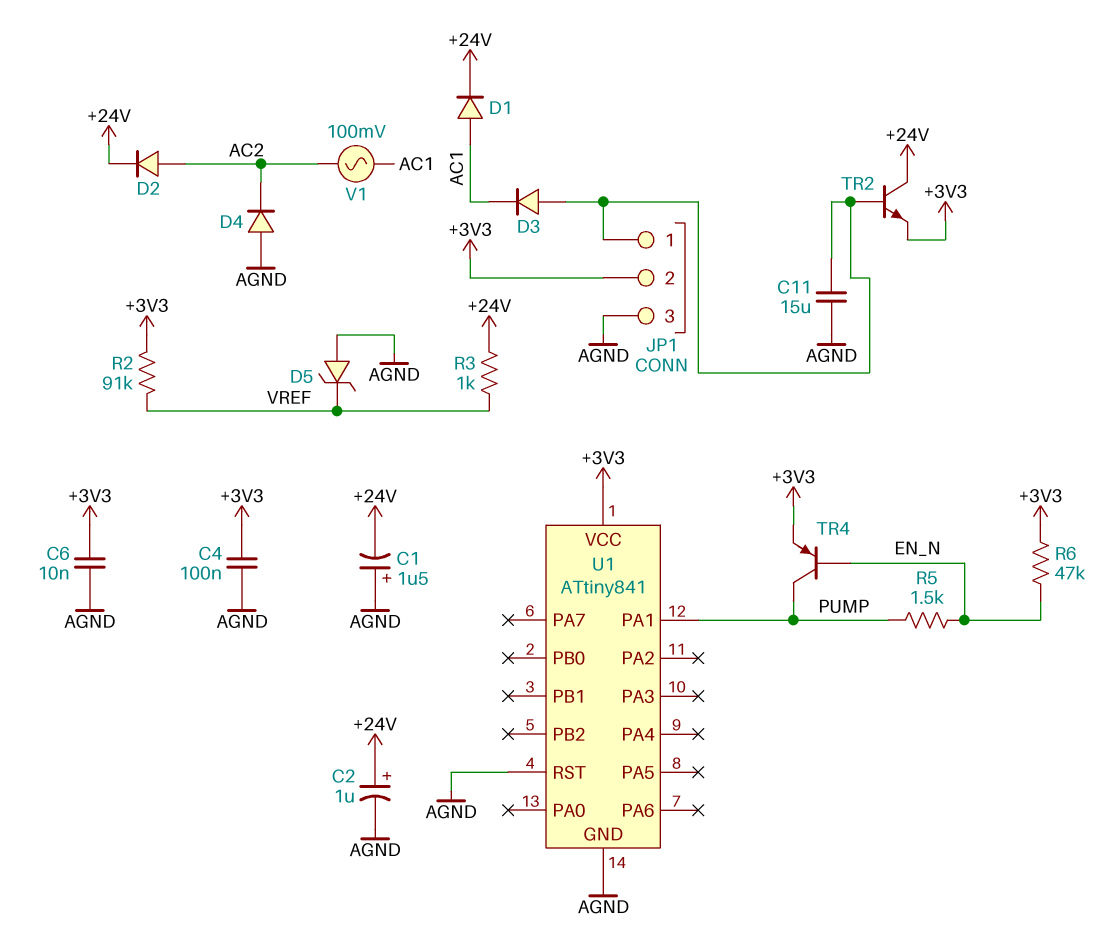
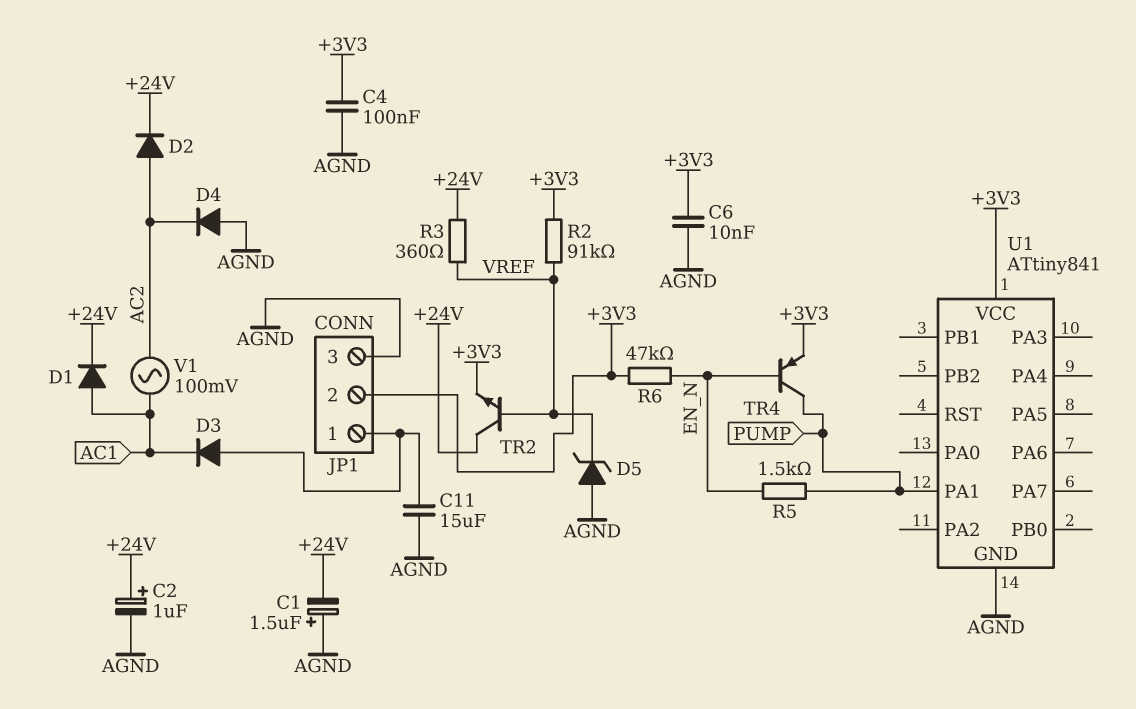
R3: 1k (+24V, VREF) -> 360 (+24V, VREF)
TR2: NPN (B JP1/1, C +24V, E +3V3) -> NPN (B VREF, C +24V, E +3V3)
U1 pin RST: AGND -> none

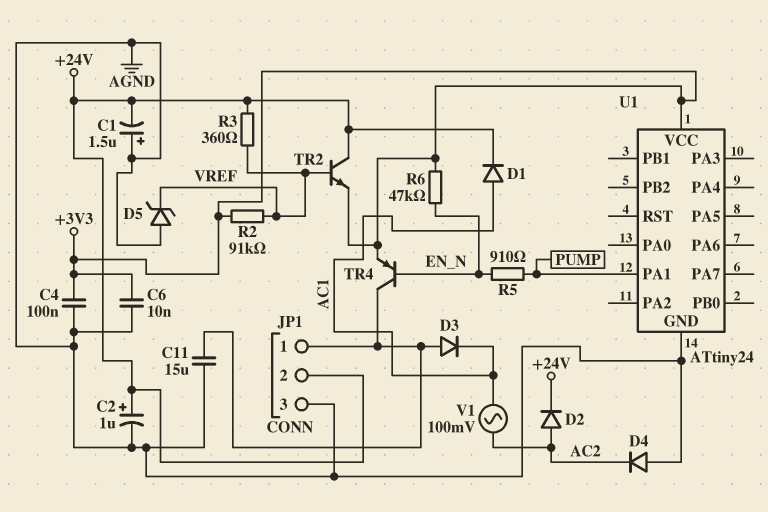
JP1 pin 2: +3V3 -> +24V
R5: 1.5k (EN_N, PUMP) -> 910 (EN_N, PUMP)
TR4: PNP (B EN_N, C PUMP, E +3V3) -> PNP (B EN_N, C JP1/1, E +3V3)
U1: ATtiny841 -> ATtiny24

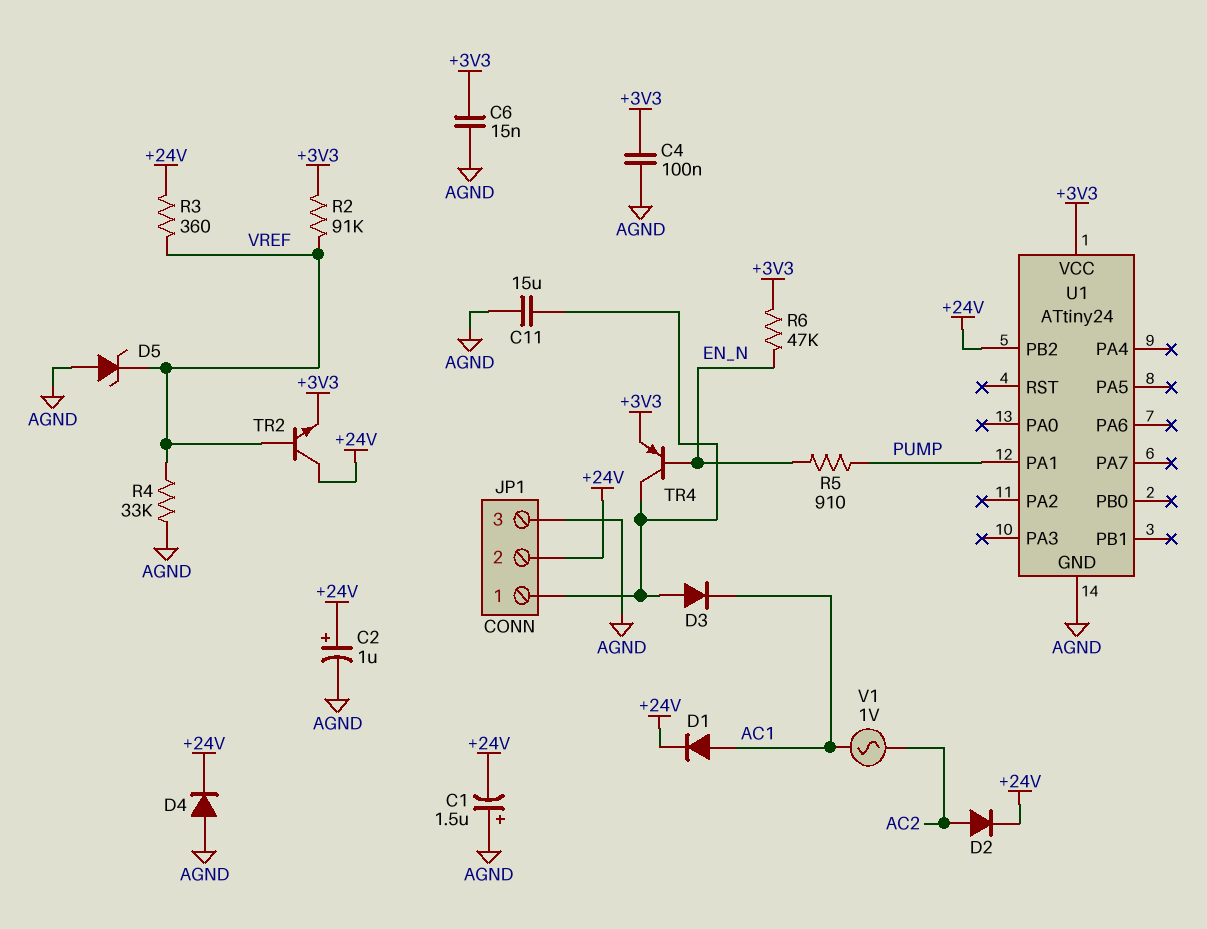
C6: 10nF (+3V3, AGND) -> 15nF (+3V3, AGND)
D4: diode (A AGND, K AC2) -> diode (A AGND, K +24V)
R4: none -> 33k (AGND, VREF)
U1 pin PB2: none -> +24V
V1: AC 100mV (AC1, AC2) -> AC 1V (AC1, AC2)

